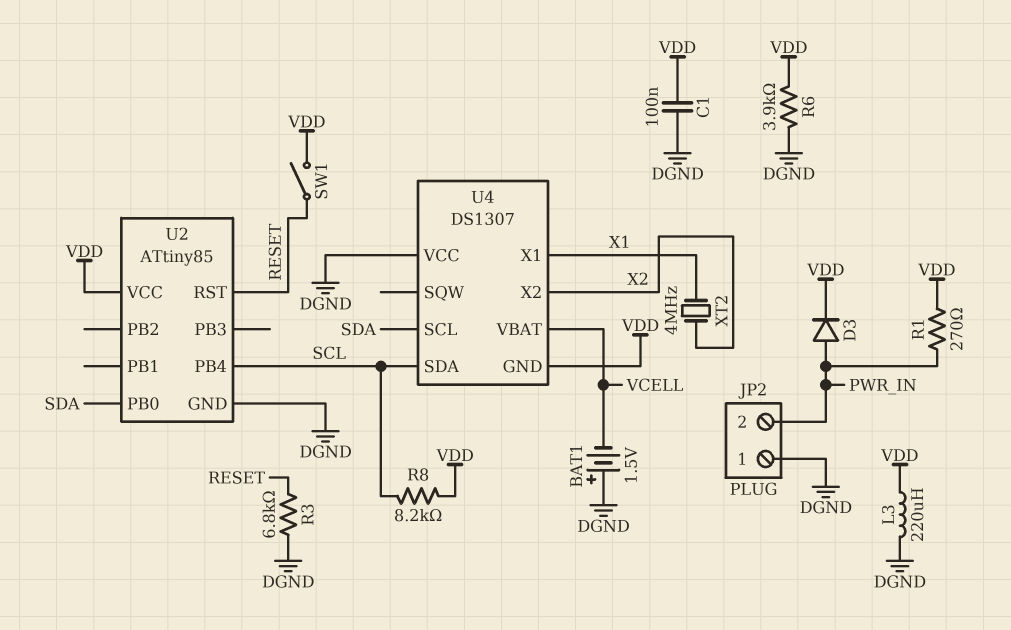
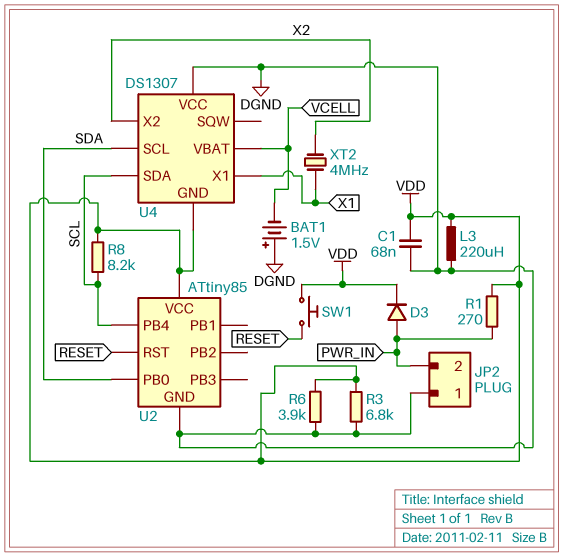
C1: 100nF (DGND, VDD) -> 68nF (DGND, VDD)
R3: 6.8k (DGND, RESET) -> 6.8k (DGND, VDD)
SW1: switch (RESET, VDD) -> button (RESET, VDD)

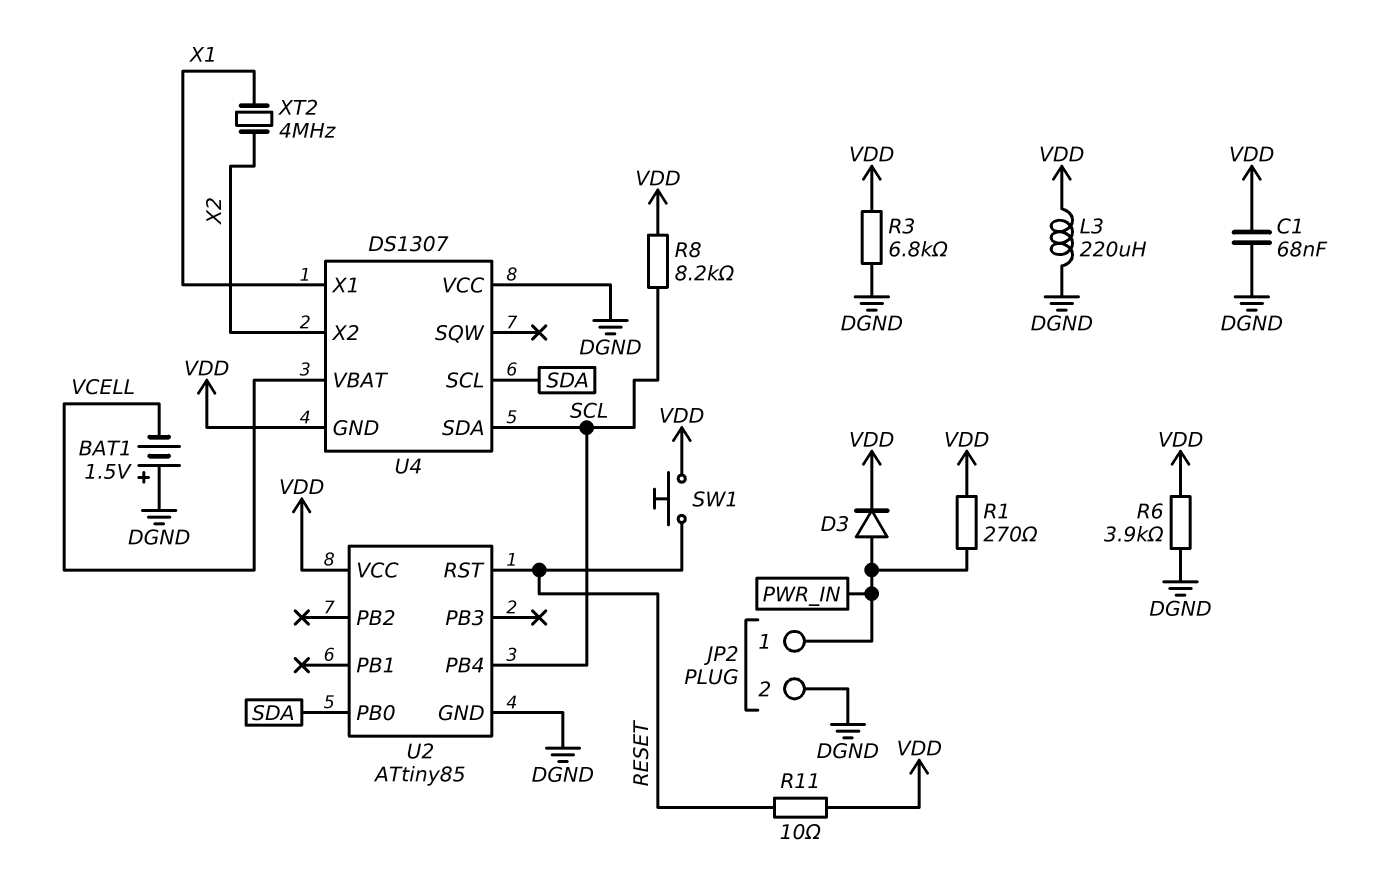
JP2 pin 1: DGND -> PWR_IN
JP2 pin 2: PWR_IN -> DGND
R11: none -> 10 (RESET, VDD)

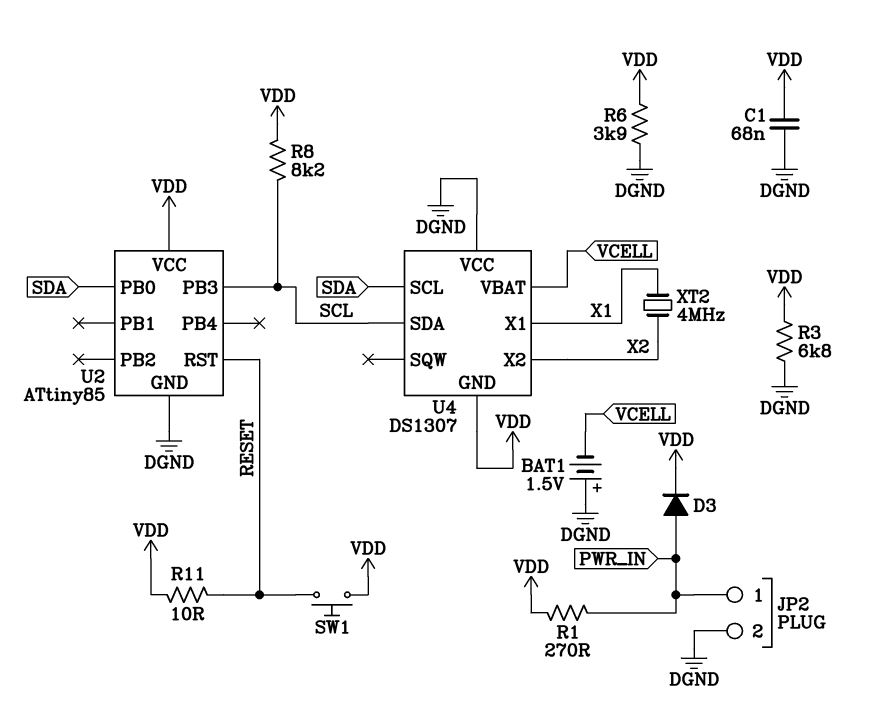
L3: 220uH (DGND, VDD) -> none
U2 pin PB3: none -> SCL
U2 pin PB4: SCL -> none

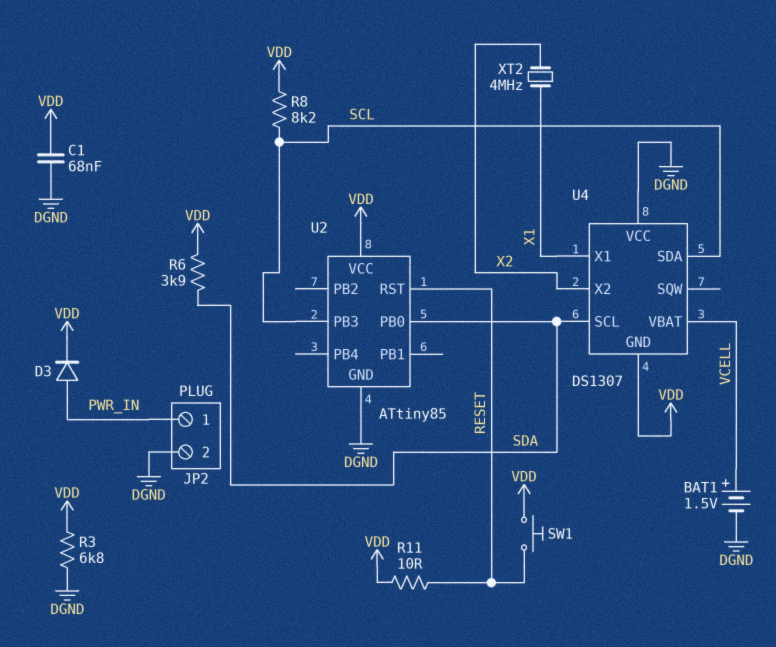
BAT1: 1.5V (plus DGND, minus VCELL) -> 1.5V (plus VCELL, minus DGND)
R1: 270 (PWR_IN, VDD) -> none
R6: 3.9k (DGND, VDD) -> 3.9k (SDA, VDD)

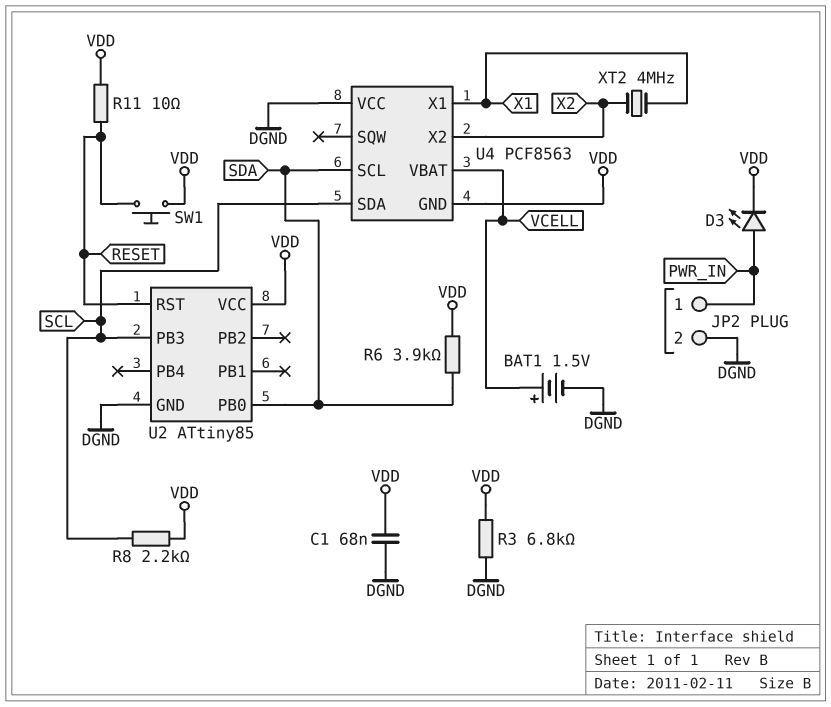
D3: diode (A PWR_IN, K VDD) -> LED (A PWR_IN, K VDD)
R8: 8.2k (SCL, VDD) -> 2.2k (SCL, VDD)
U4: DS1307 -> PCF8563

